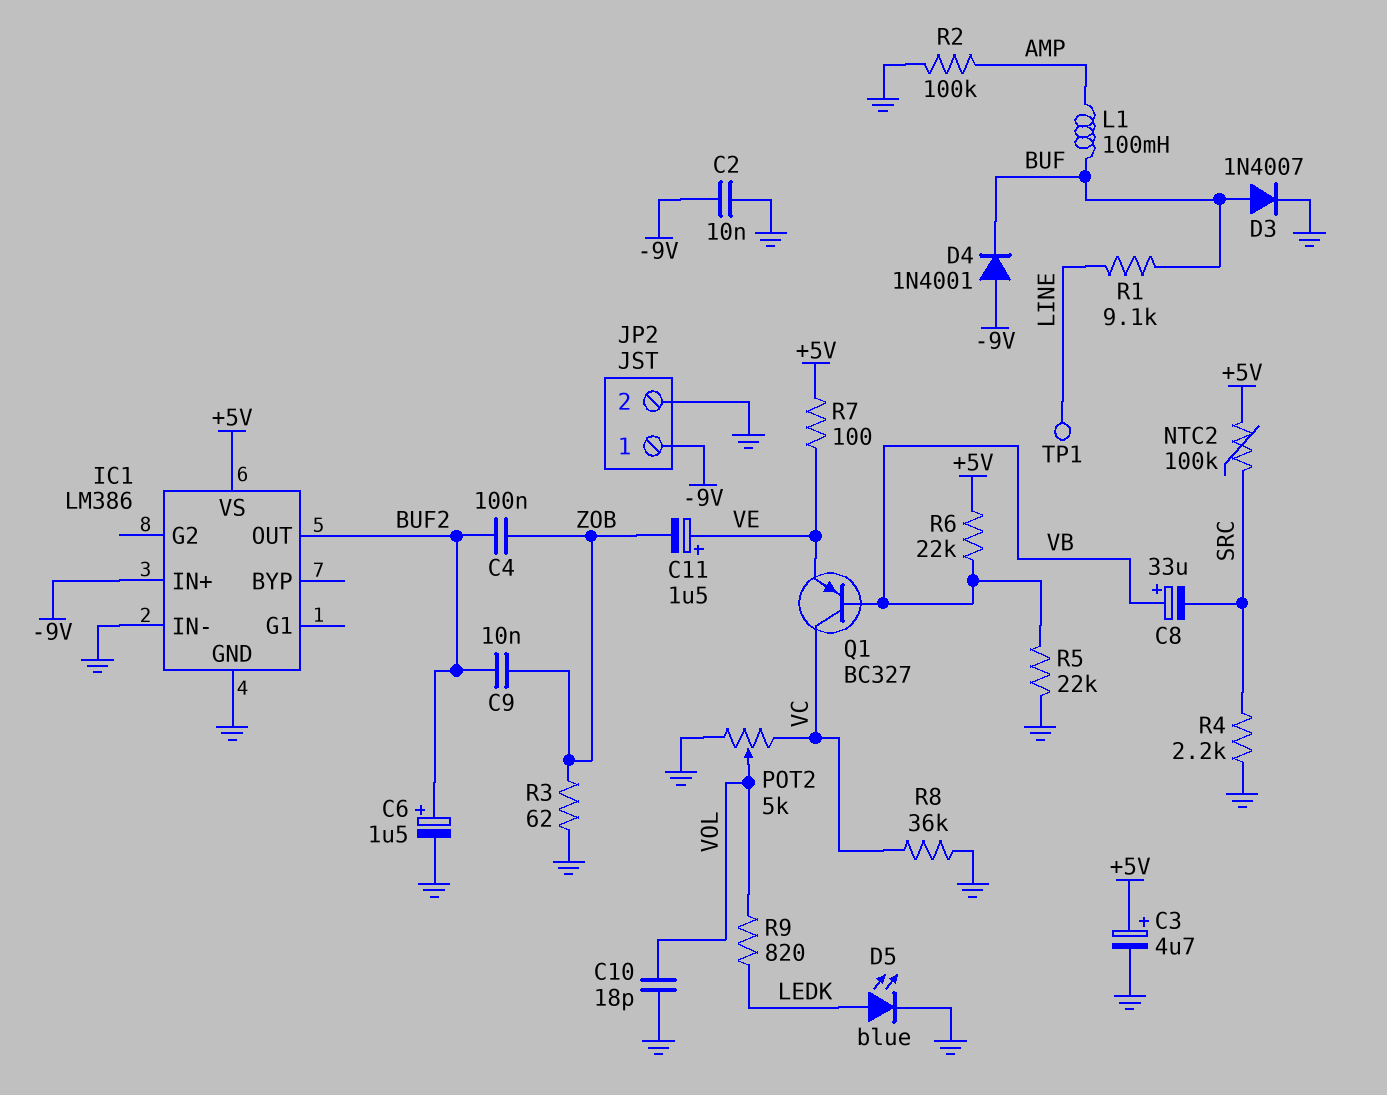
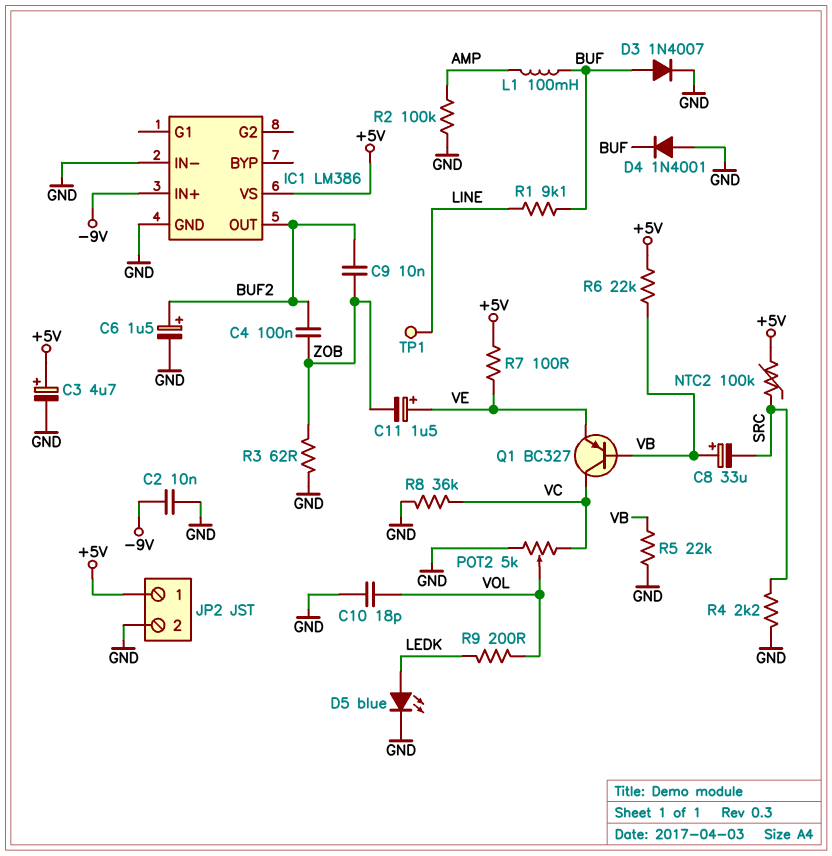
D4: diode 1N4001 (A -9V, K BUF) -> diode 1N4001 (A GND, K BUF)
JP2 pin 1: -9V -> +5V
R9: 820 (LEDK, VOL) -> 200 (LEDK, VOL)

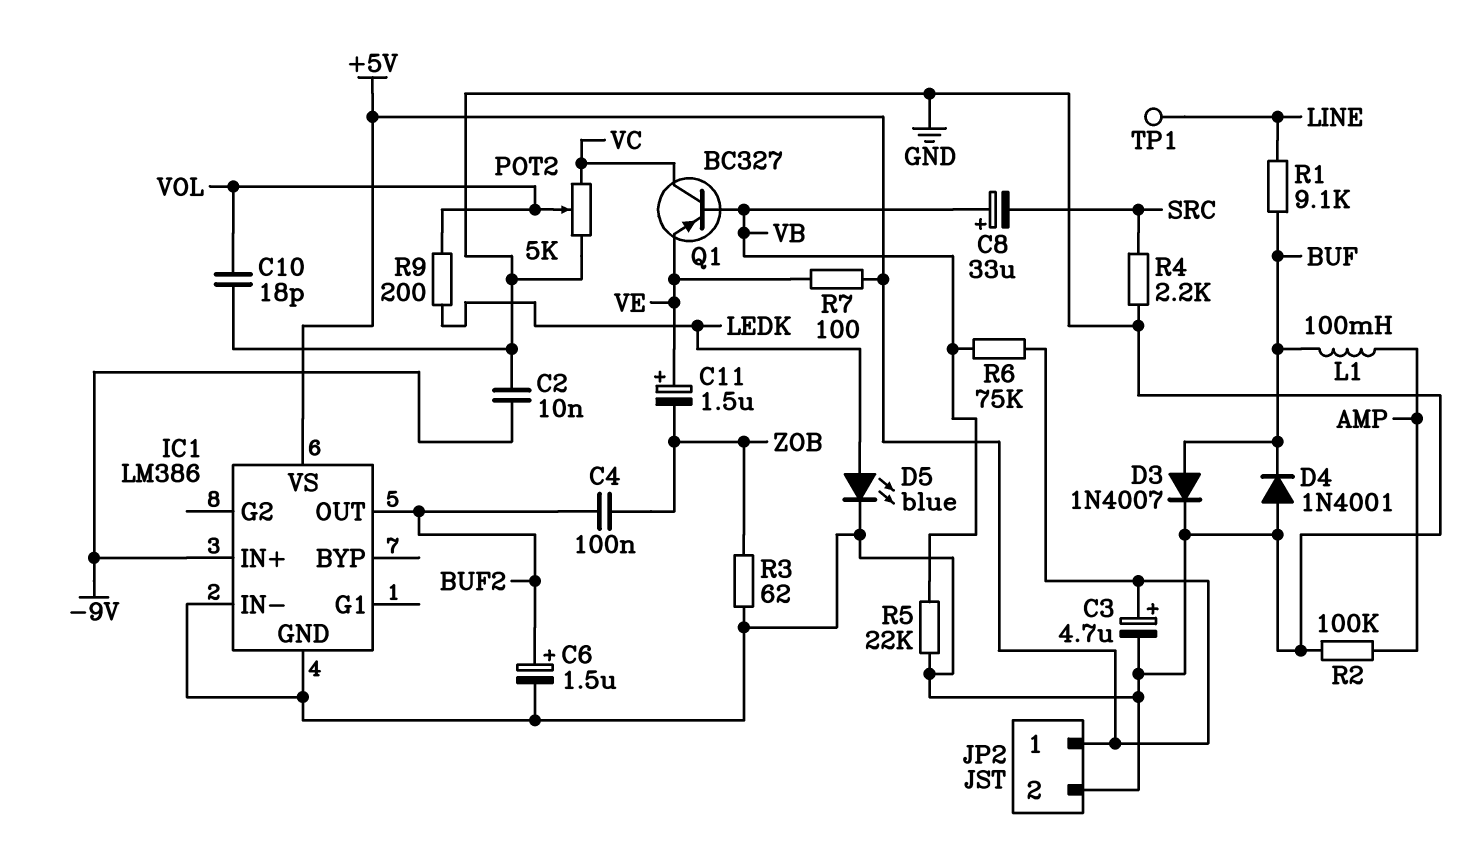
C9: 10nF (BUF2, ZOB) -> none
NTC2: 100k (+5V, SRC) -> none
R6: 22k (+5V, VB) -> 75k (+5V, VB)
R8: 36k (GND, VC) -> none

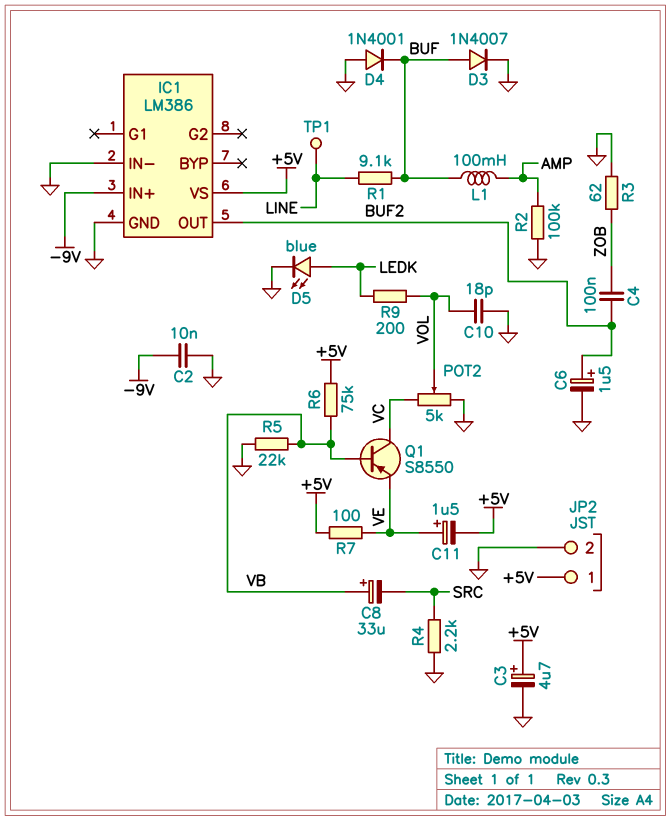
C11: 1.5uF (plus VE, minus ZOB) -> 1.5uF (plus VE, minus +5V)
Q1: PNP BC327 (B VB, C VC, E VE) -> PNP S8550 (B VB, C VC, E VE)

